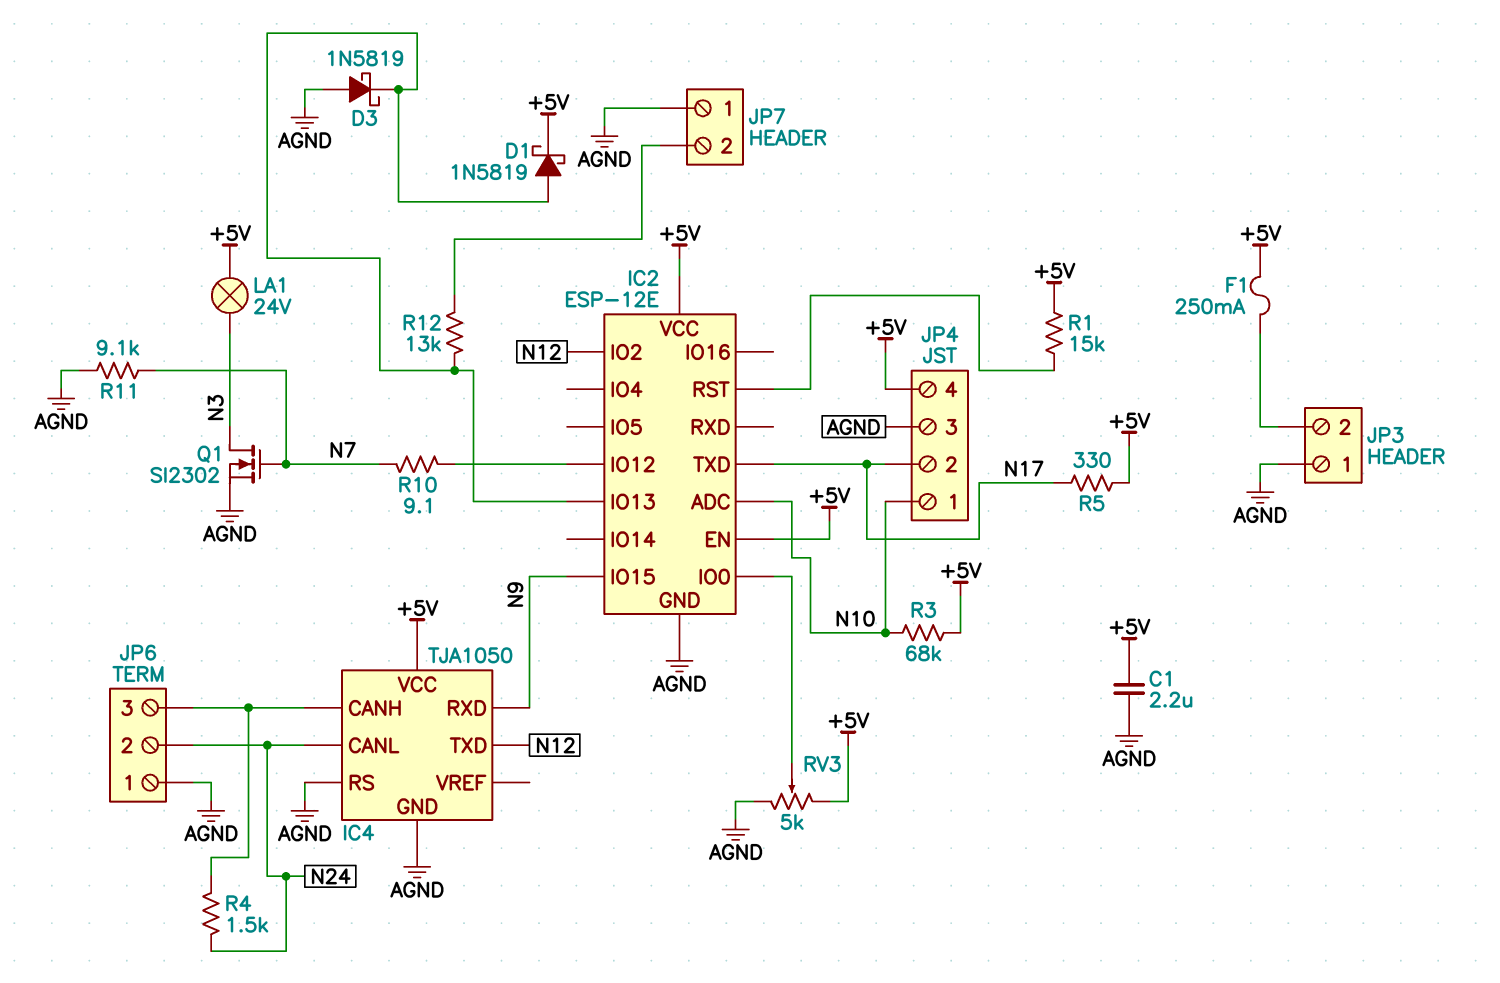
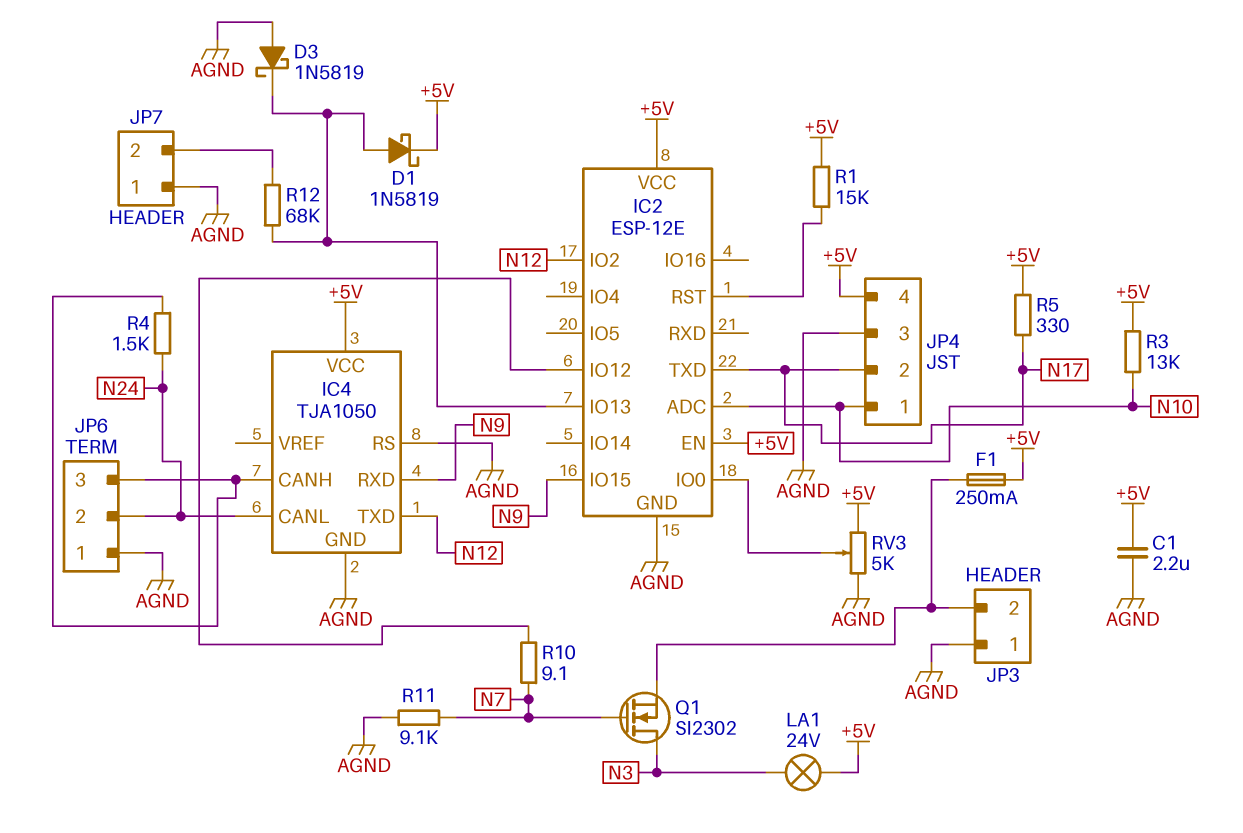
Q1: NMOS SI2302 (G N7, D N3, S AGND) -> NMOS SI2302 (G N7, D N3, S JP3/2)
R3: 68k (+5V, N10) -> 13k (+5V, N10)
R12: 13k (IC2/IO13, JP7/2) -> 68k (IC2/IO13, JP7/2)

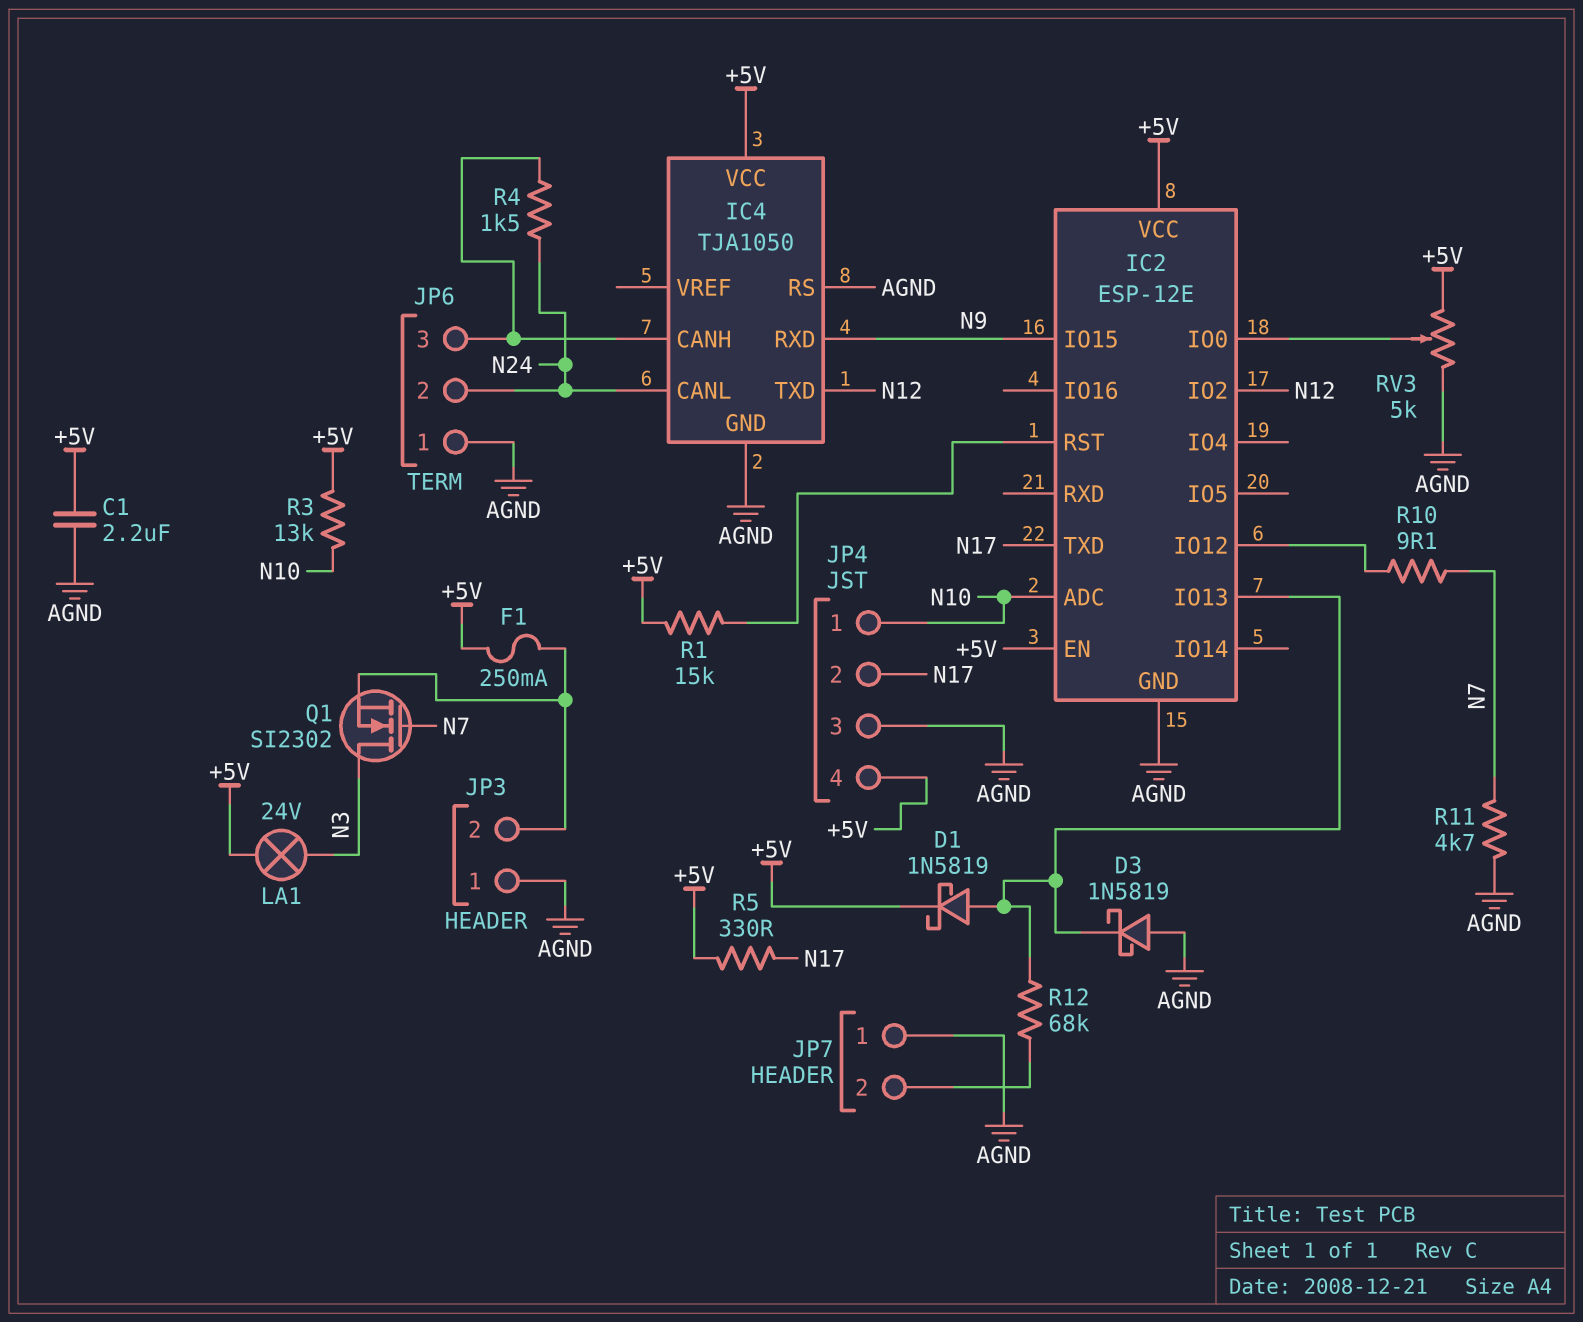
R11: 9.1k (AGND, N7) -> 4.7k (AGND, N7)

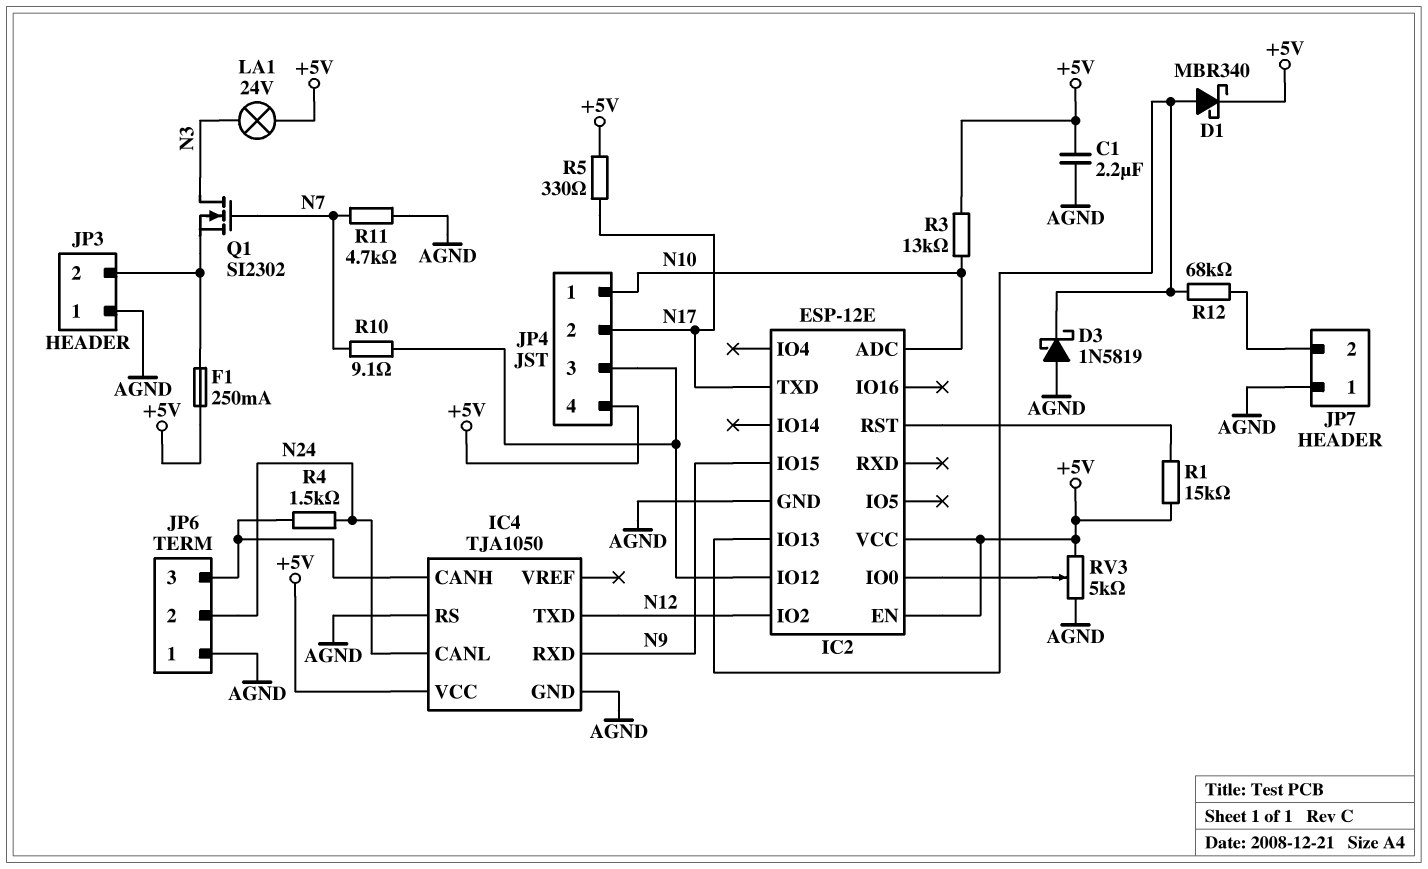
D1: schottky 1N5819 (A IC2/IO13, K +5V) -> schottky MBR340 (A IC2/IO13, K +5V)
JP4 pin 3: AGND -> IC2/IO12

